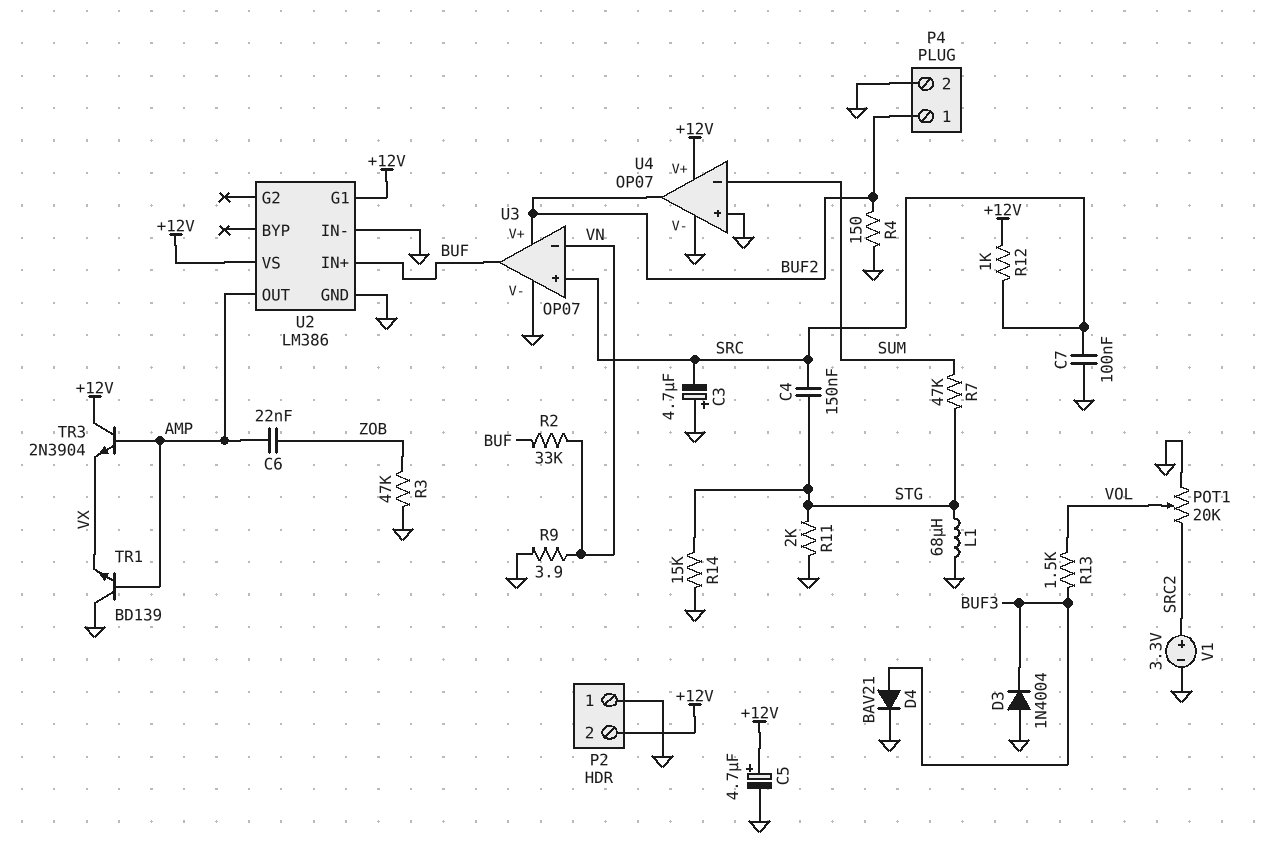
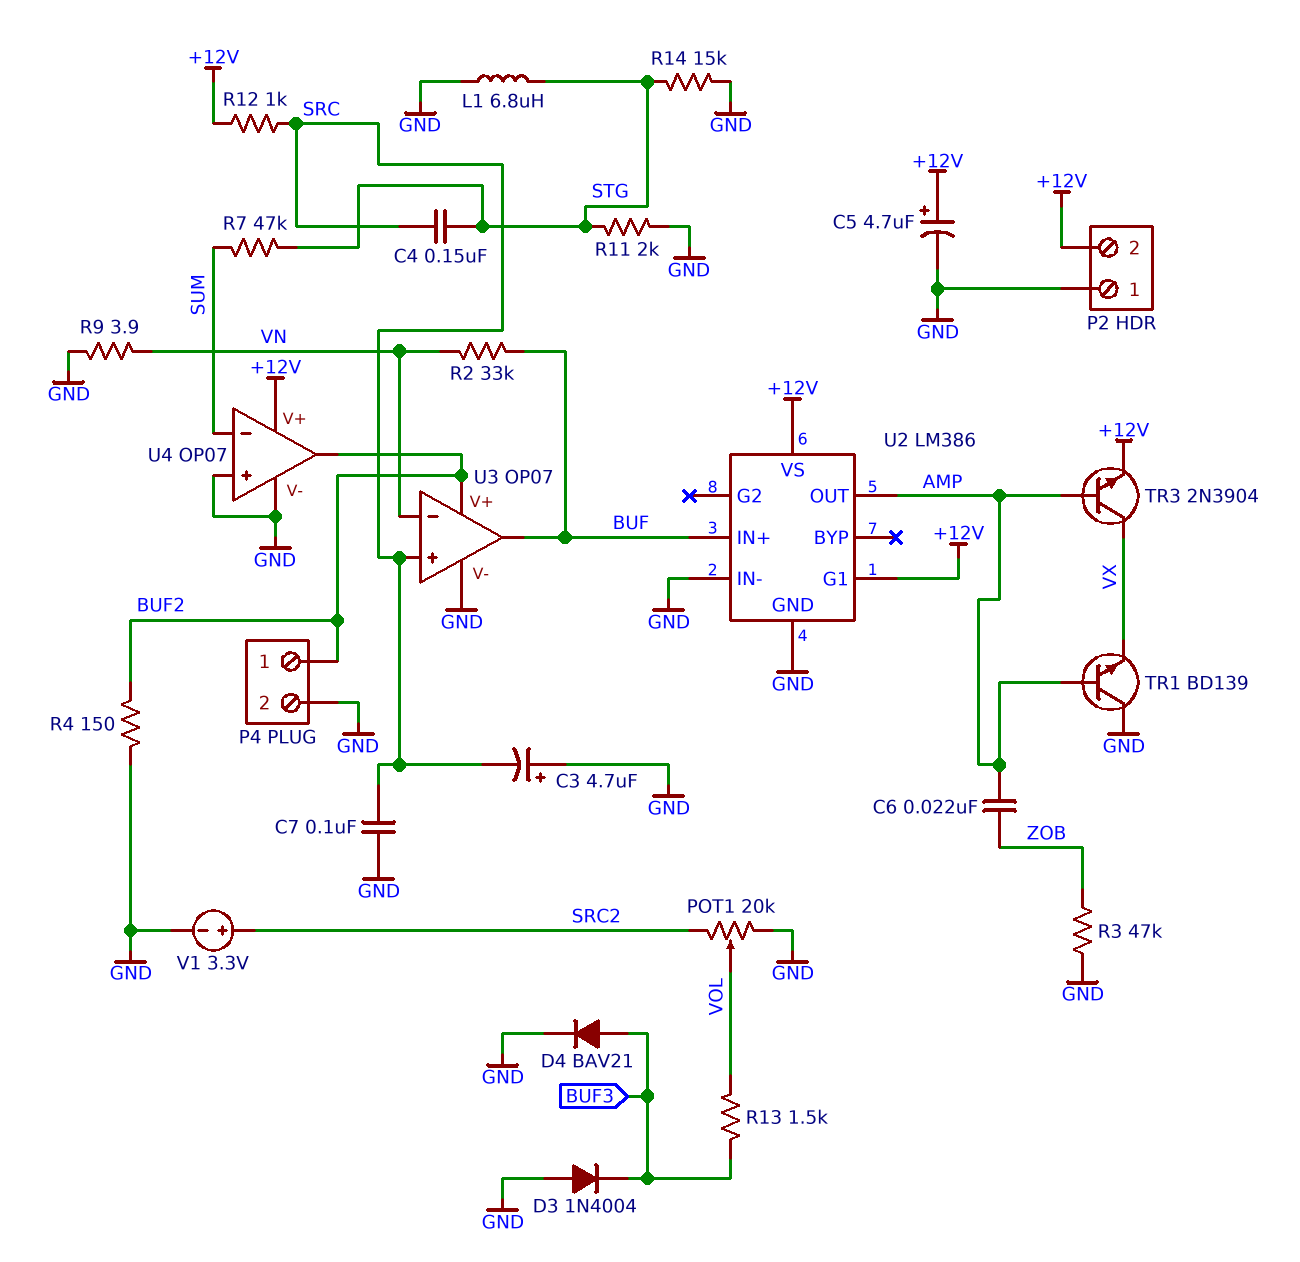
L1: 68uH (GND, STG) -> 6.8uH (GND, STG)
TR3: NPN 2N3904 (B AMP, C +12V, E VX) -> NPN 2N3904 (B AMP, C VX, E +12V)

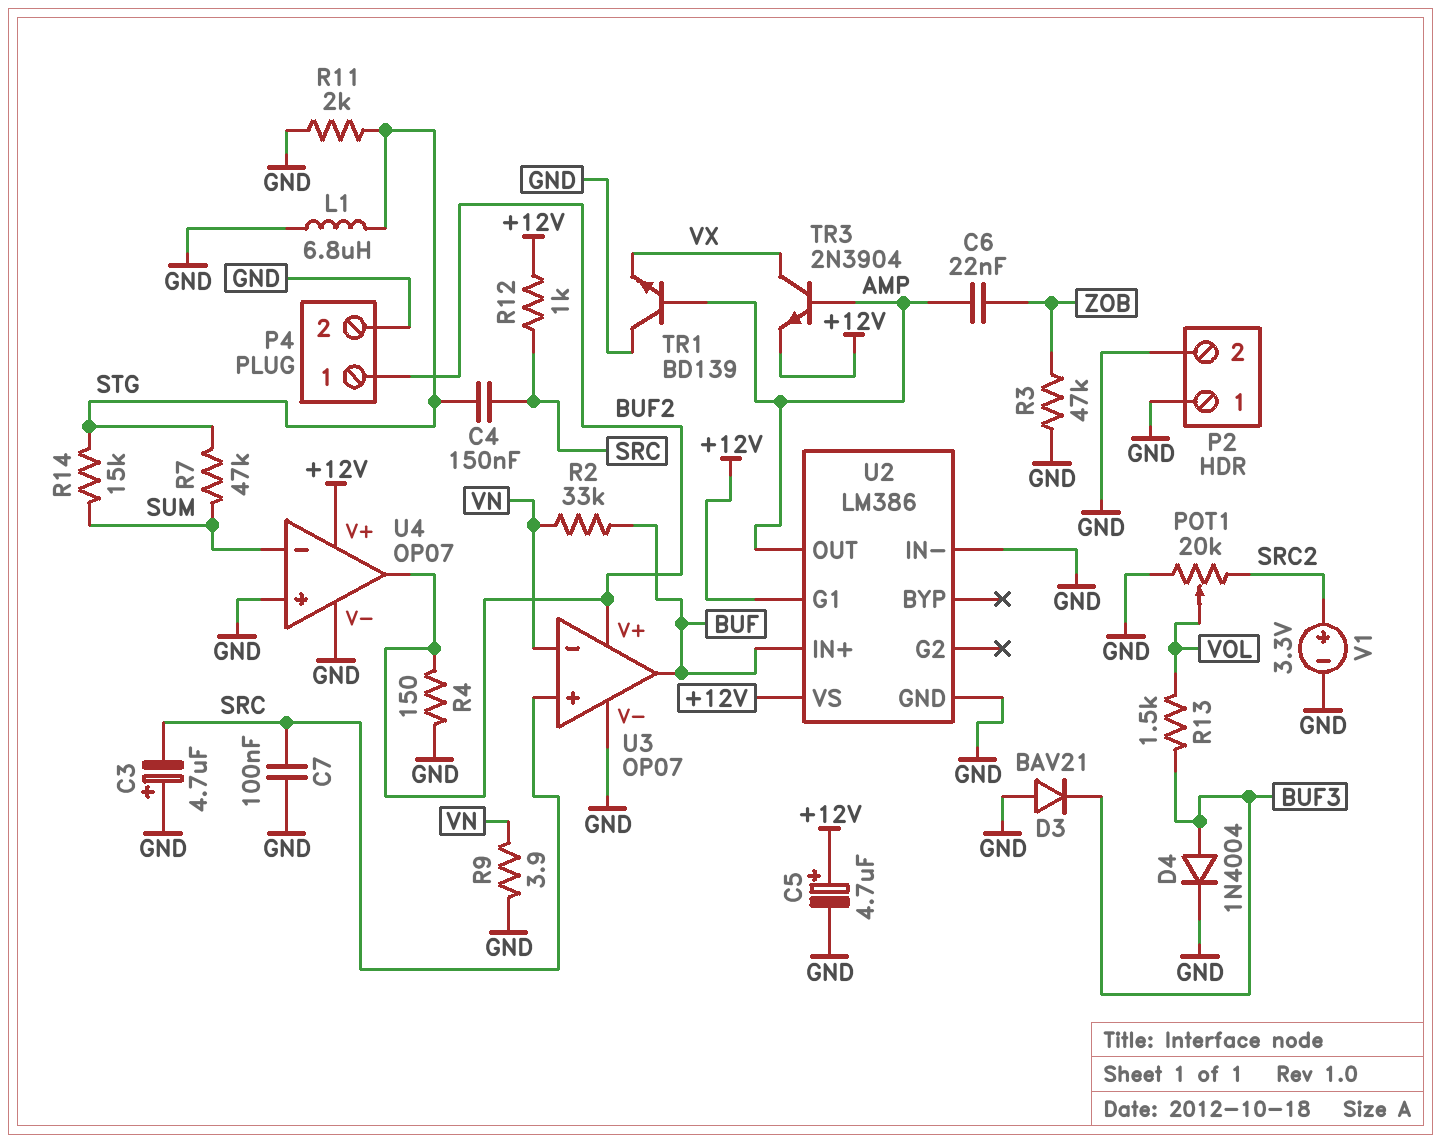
D3: diode 1N4004 (A GND, K BUF3) -> diode BAV21 (A GND, K BUF3)
D4: diode BAV21 (A BUF3, K GND) -> diode 1N4004 (A BUF3, K GND)
P2 pin 2: +12V -> GND
R14: 15k (GND, STG) -> 15k (STG, SUM)

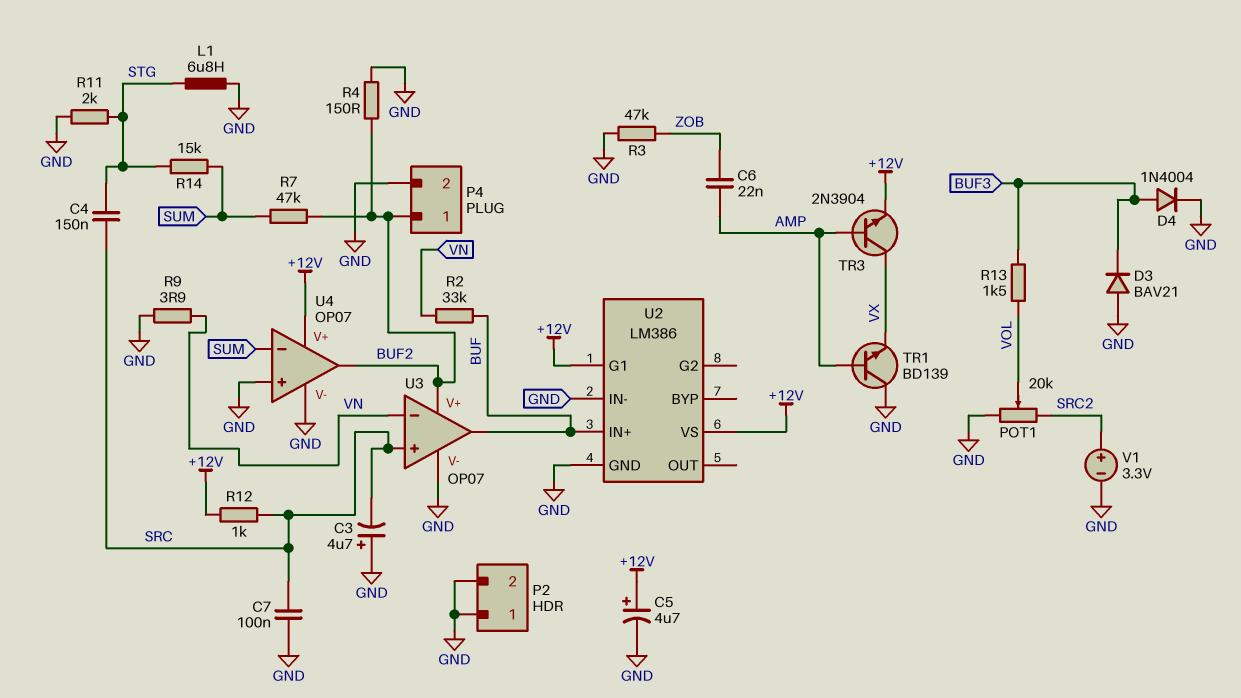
R7: 47k (STG, SUM) -> 47k (BUF2, SUM)
U2 pin OUT: AMP -> none

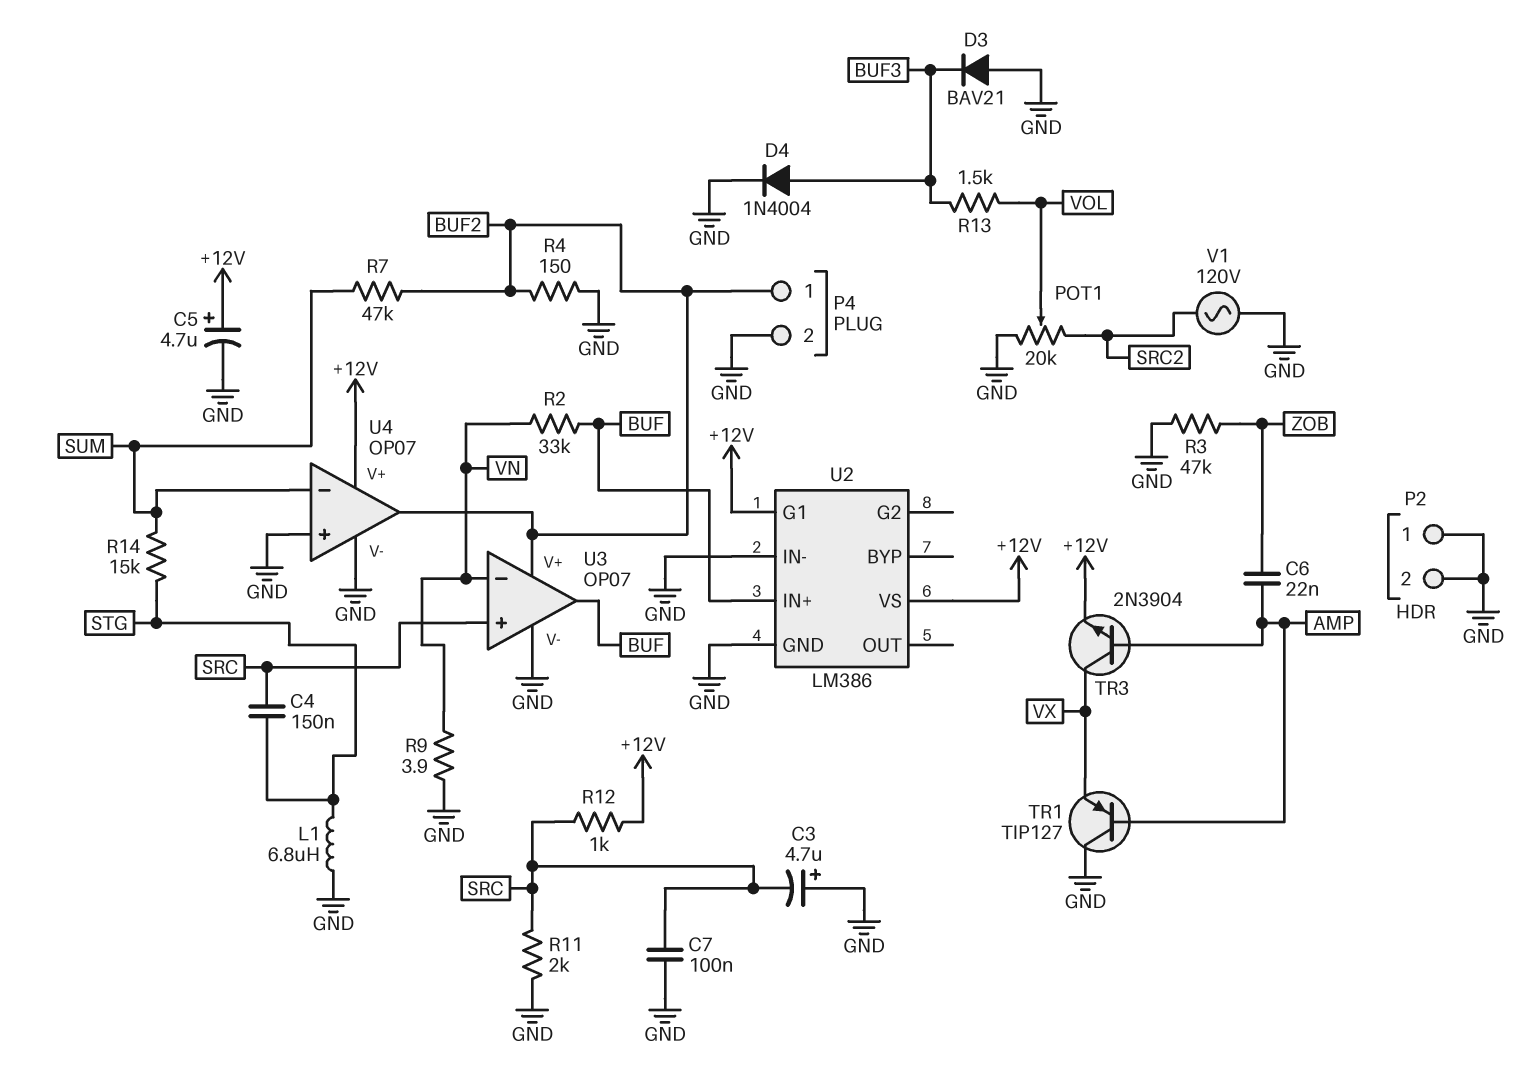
R11: 2k (GND, STG) -> 2k (GND, SRC)
TR1: NPN BD139 (B AMP, C GND, E VX) -> PNP TIP127 (B AMP, C GND, E VX)
V1: 3.3V (plus SRC2, minus GND) -> AC 120V (GND, SRC2)

